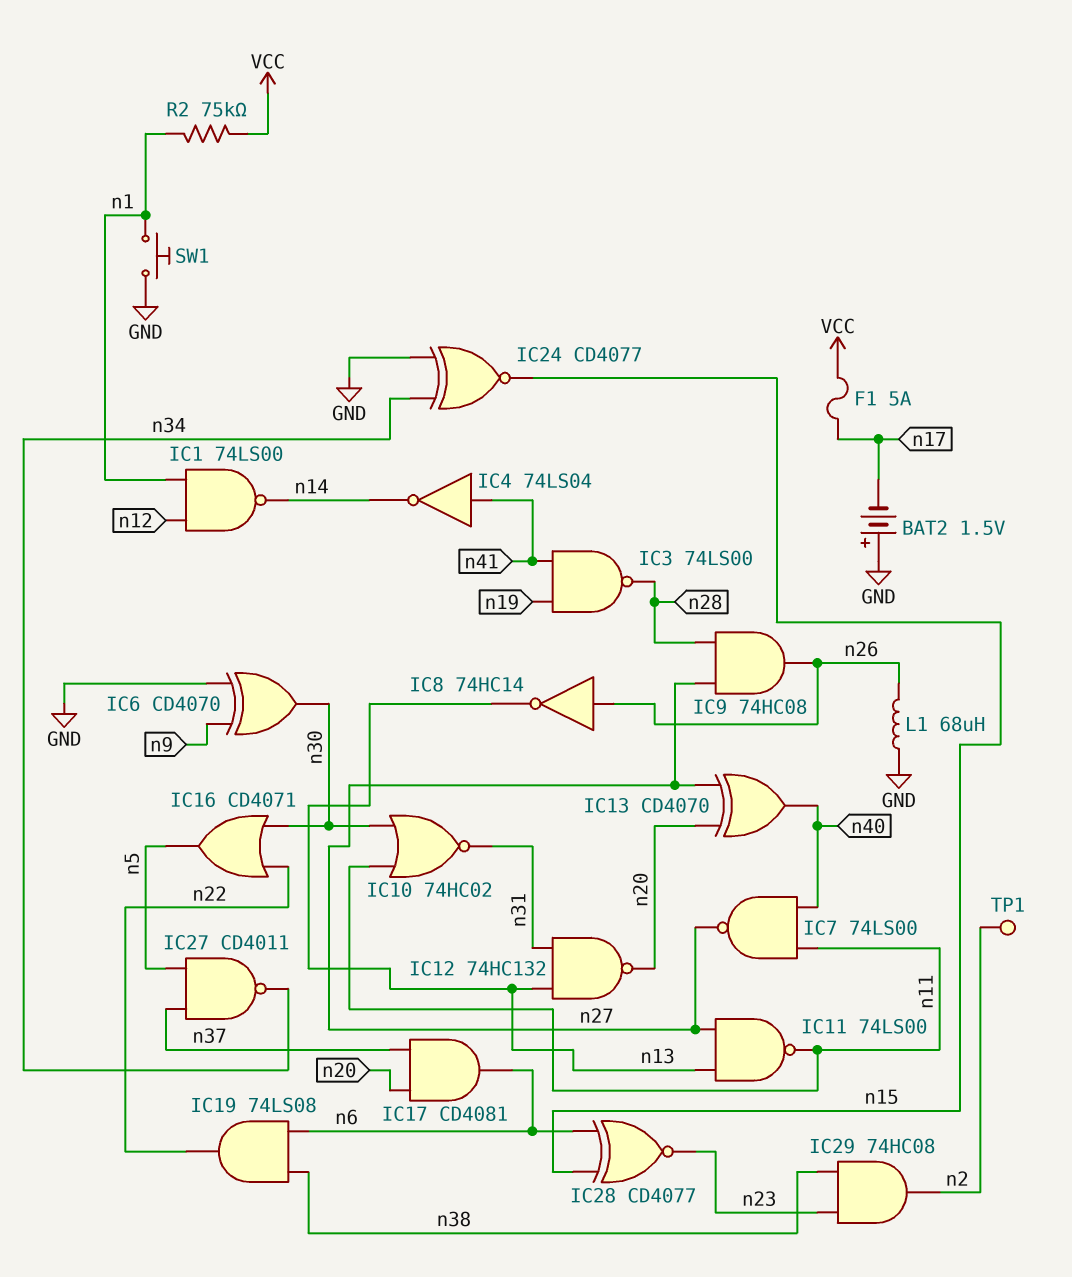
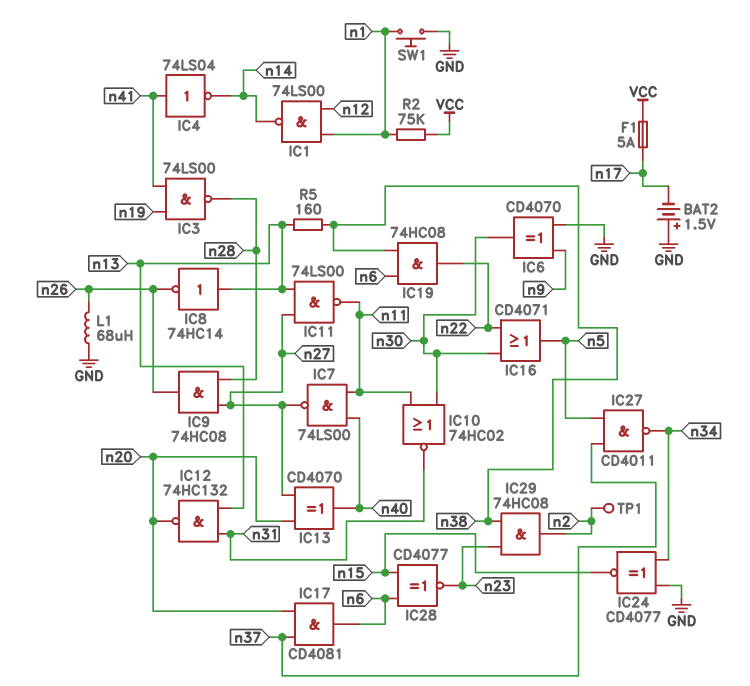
IC8: NOT 74HC14 (in n26, out n13) -> NOT 74HC14 (in n13, out n26)
IC19: AND 74LS08 (in n6, in n38, out n22) -> AND 74HC08 (in n6, in n38, out n22)
R5: none -> 160 (n13, n38)

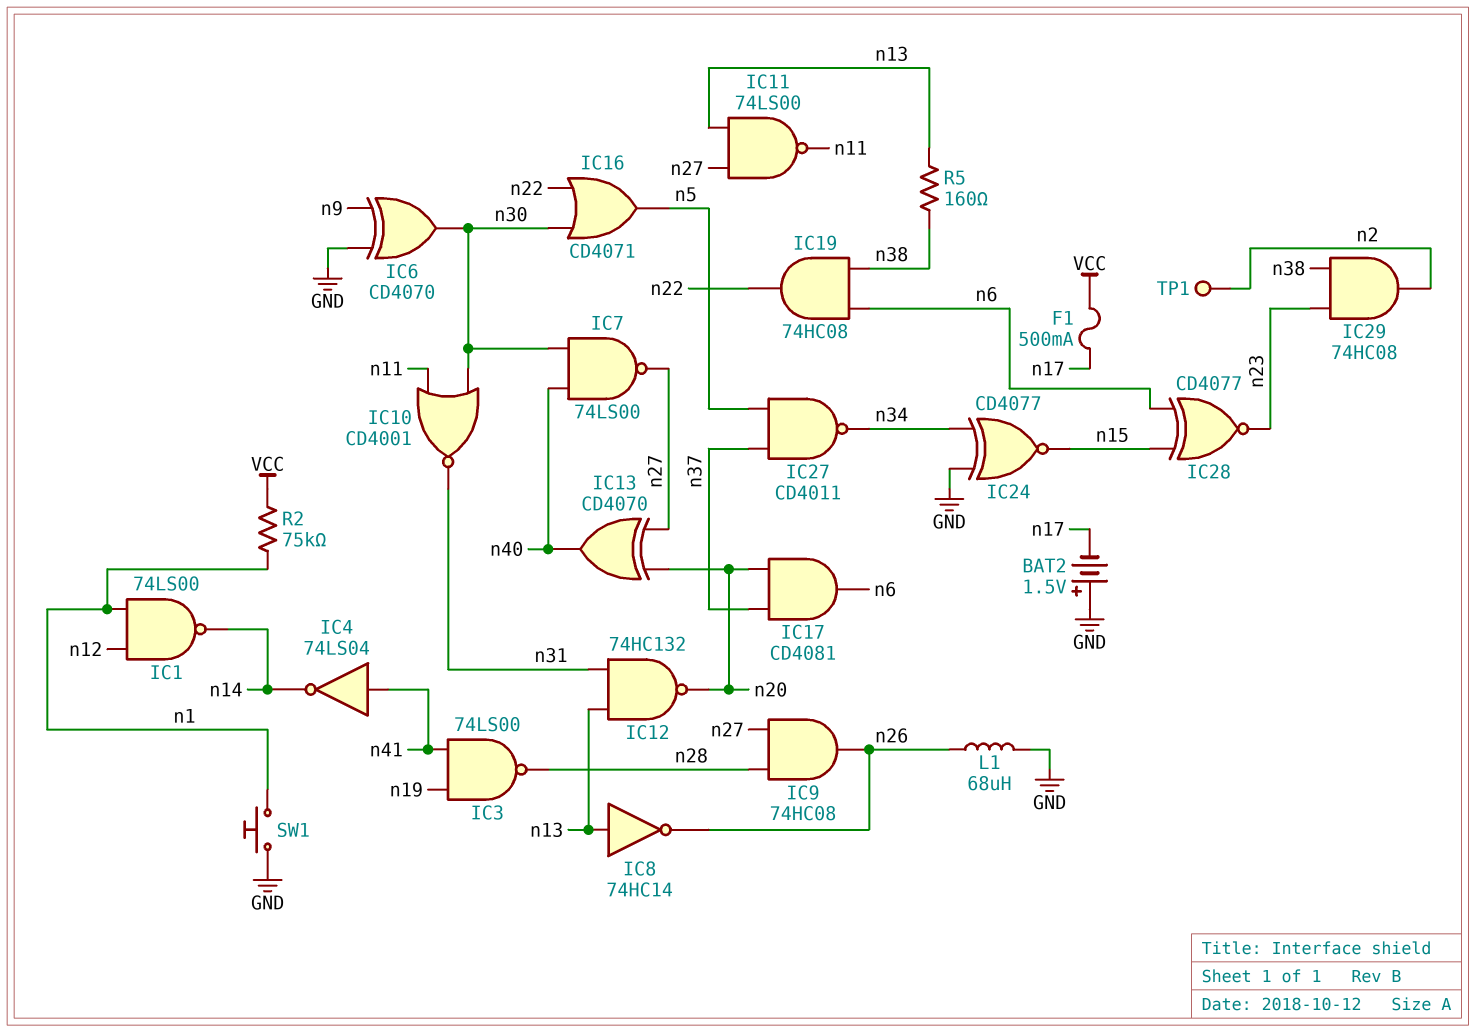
F1: 5A (VCC, n17) -> 500mA (VCC, n17)
IC7: NAND 74LS00 (in n11, in n40, out n27) -> NAND 74LS00 (in n30, in n40, out n27)
IC10: NOR 74HC02 (in n11, in n30, out n31) -> NOR CD4001 (in n11, in n30, out n31)

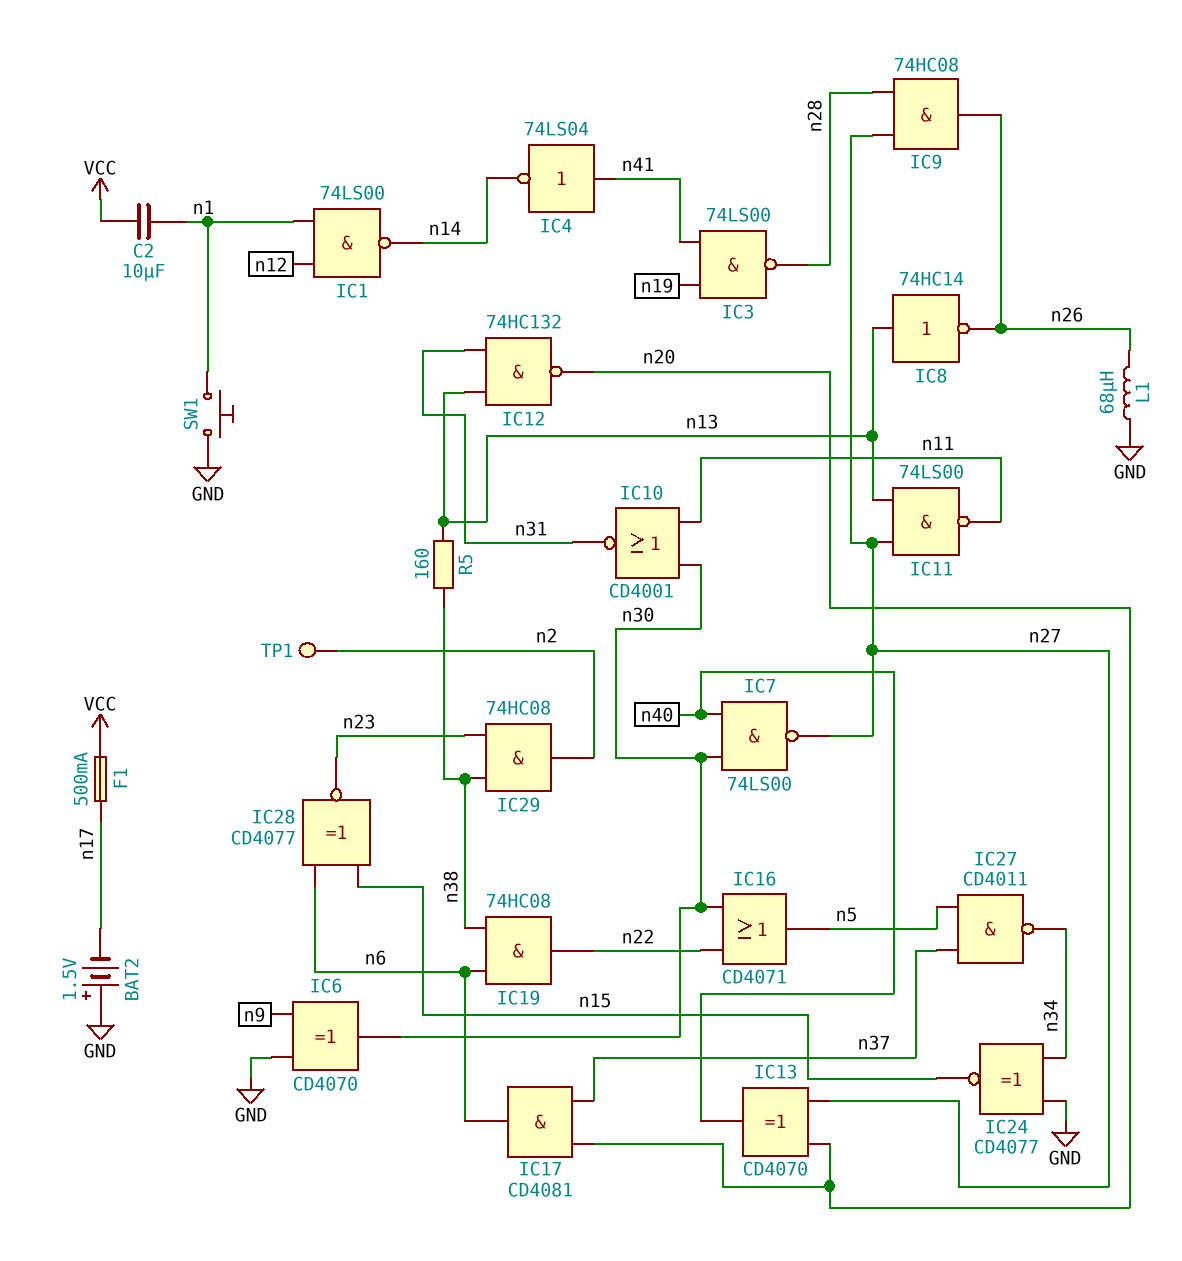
C2: none -> 10uF (VCC, n1)
R2: 75k (VCC, n1) -> none

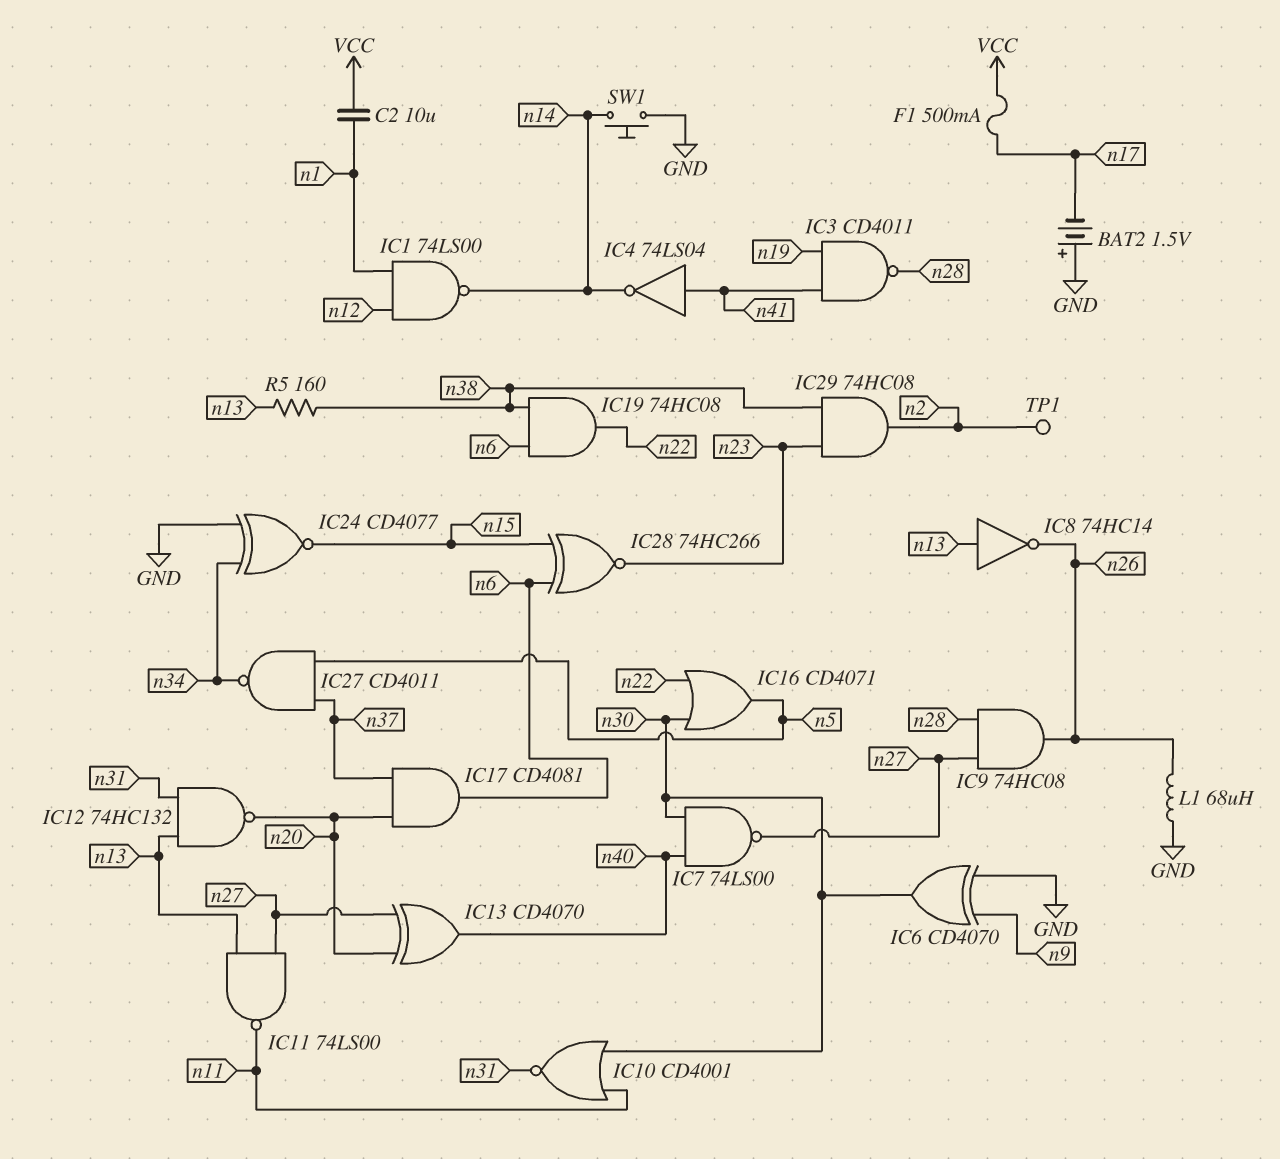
IC3: NAND 74LS00 (in n19, in n41, out n28) -> NAND CD4011 (in n19, in n41, out n28)
IC28: XNOR CD4077 (in n6, in n15, out n23) -> XNOR 74HC266 (in n6, in n15, out n23)
SW1: button (GND, n1) -> button (GND, n14)

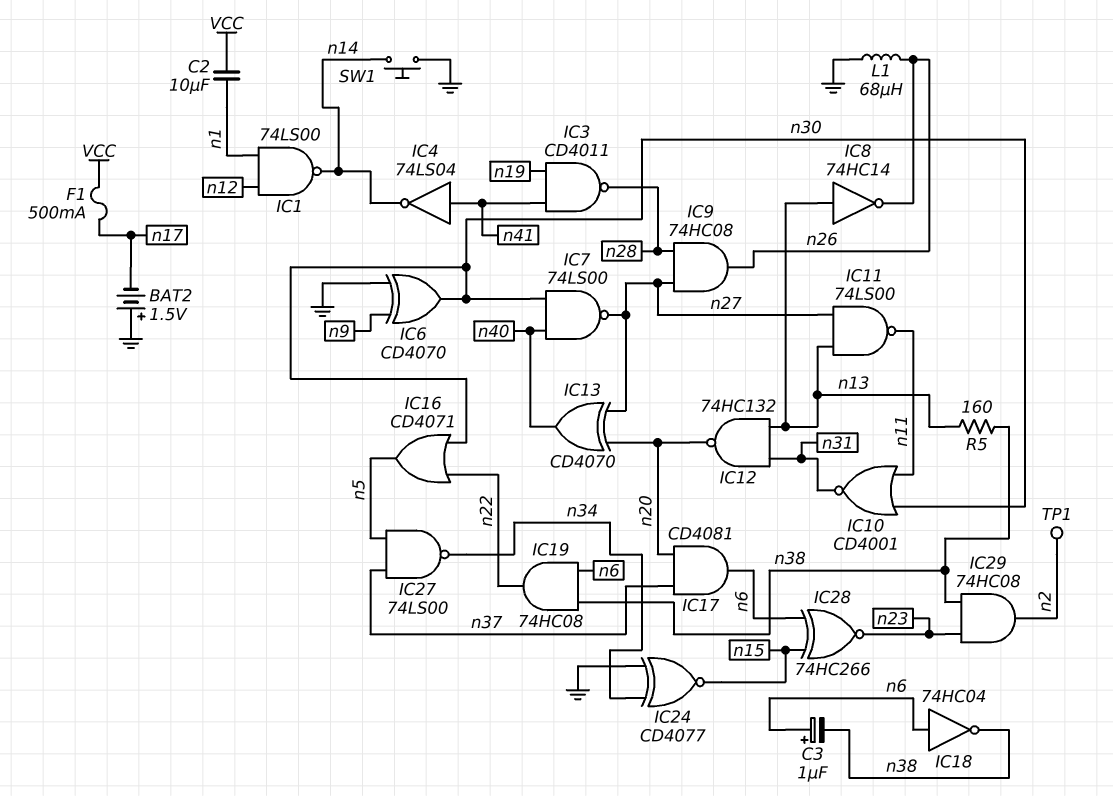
C3: none -> 1uF (plus n6, minus n38)
IC18: none -> NOT 74HC04 (in n6, out n38)
IC27: NAND CD4011 (in n5, in n37, out n34) -> NAND 74LS00 (in n5, in n37, out n34)

